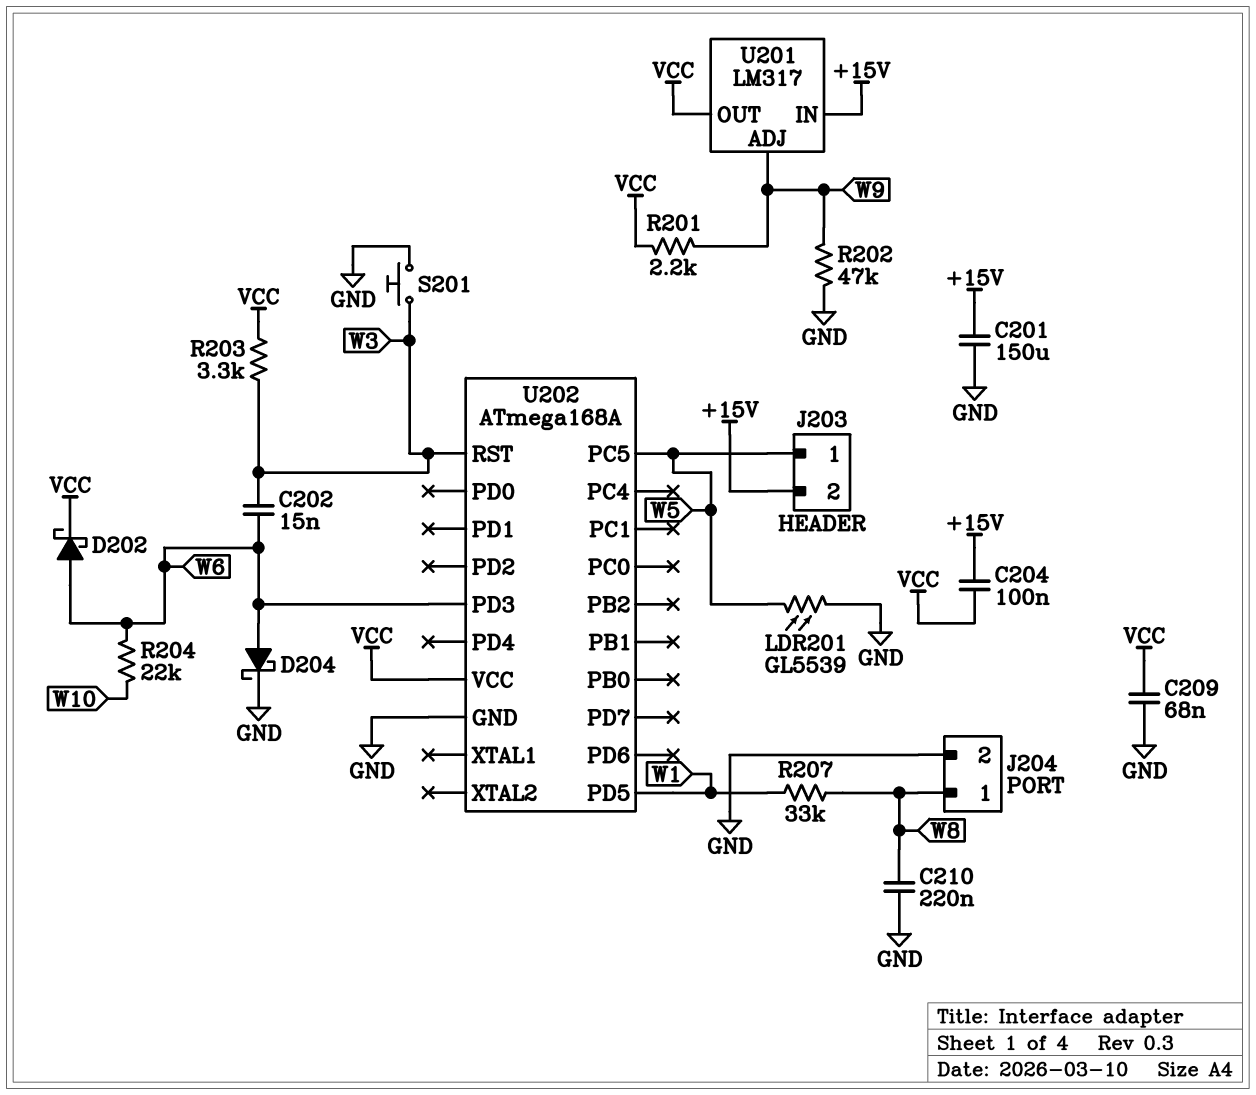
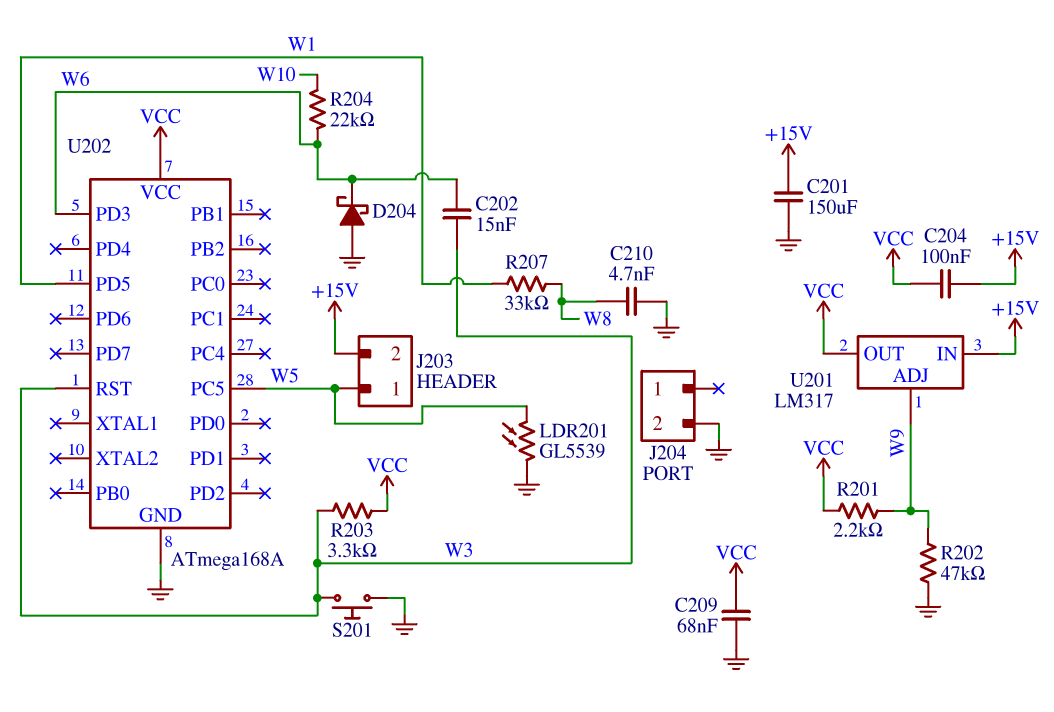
C210: 220nF (GND, W8) -> 4.7nF (GND, W8)
D202: schottky (A W6, K VCC) -> none
D204: schottky (A W6, K GND) -> schottky (A GND, K W6)
J204 pin 1: W8 -> none

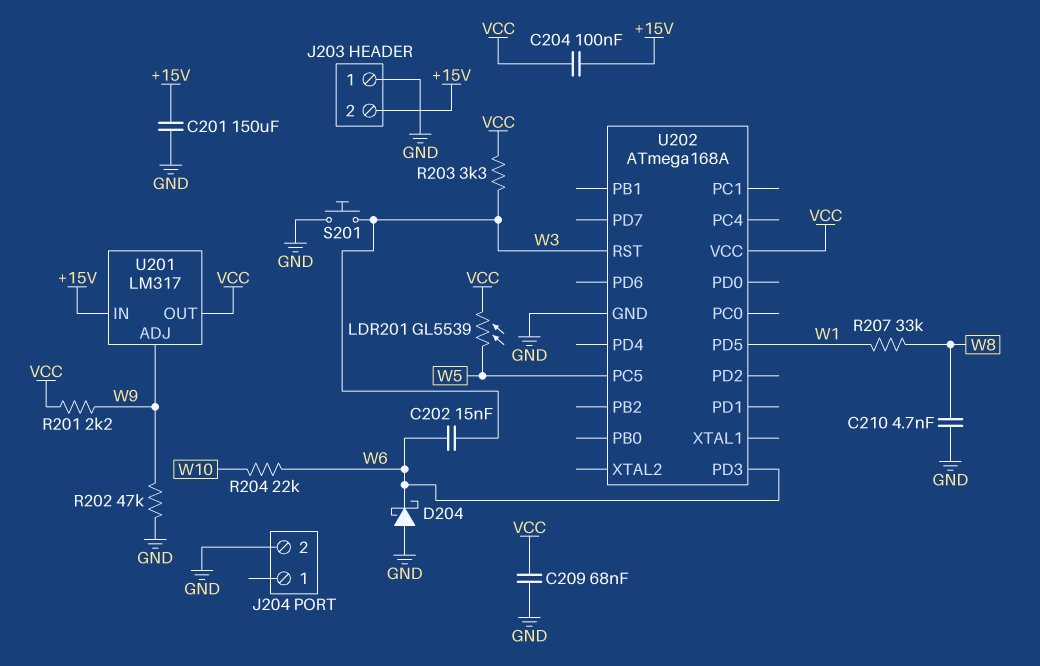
J203 pin 1: W5 -> GND
LDR201: GL5539 (GND, W5) -> GL5539 (VCC, W5)

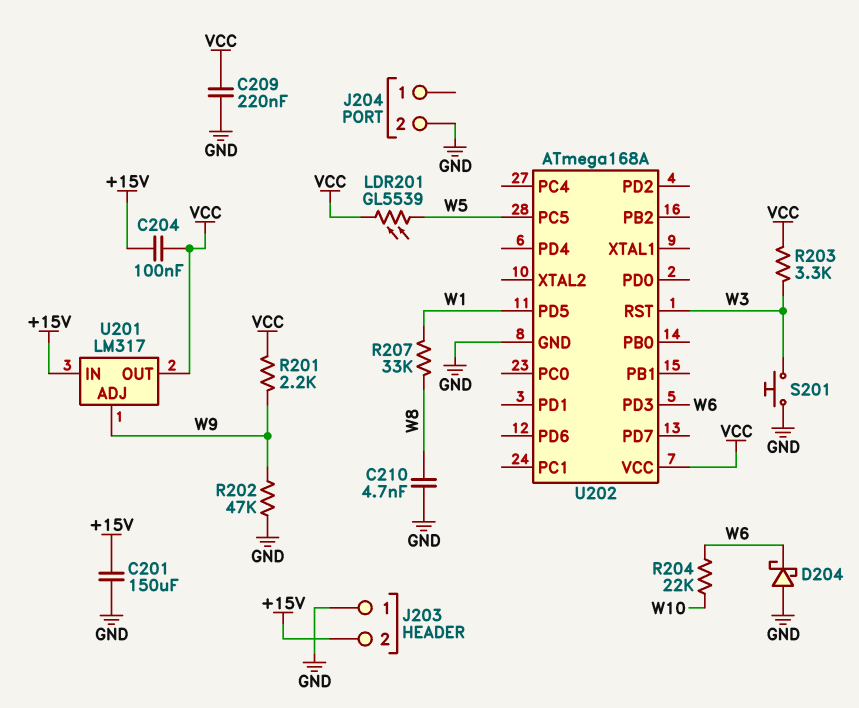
C202: 15nF (W3, W6) -> none
C209: 68nF (GND, VCC) -> 220nF (GND, VCC)

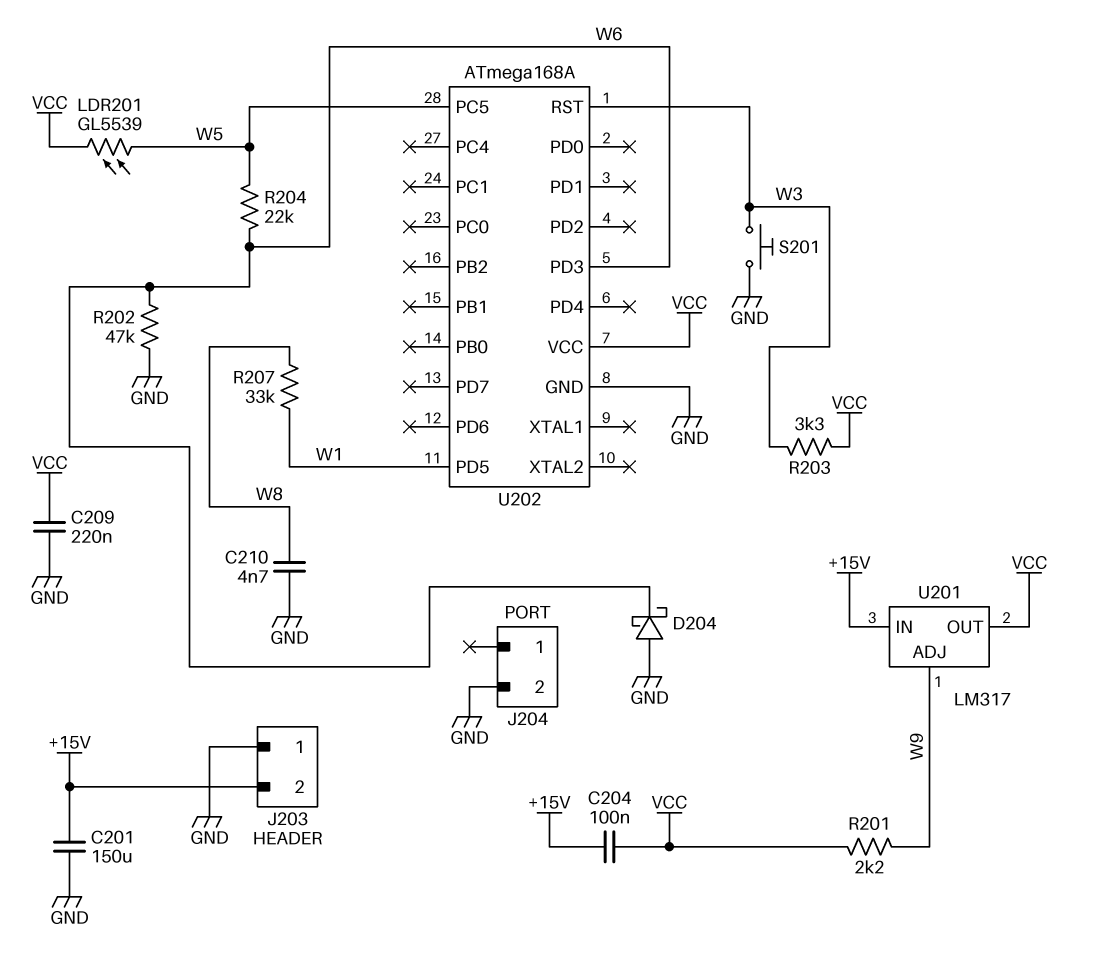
R202: 47k (GND, W9) -> 47k (GND, W6)
R204: 22k (W6, W10) -> 22k (W5, W6)

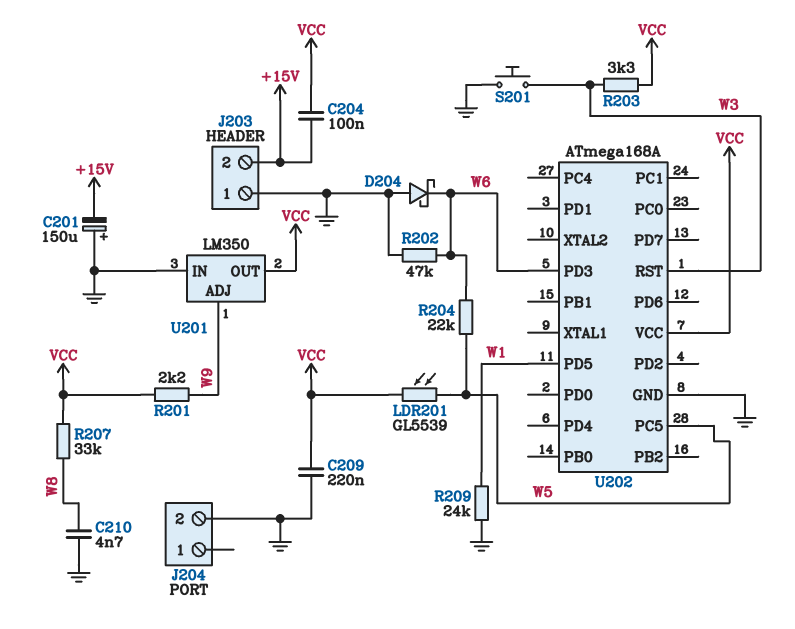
C201: 150uF (+15V, GND) -> 150uF (plus GND, minus +15V)
R207: 33k (W1, W8) -> 33k (VCC, W8)
R209: none -> 24k (GND, W1)
U201: LM317 -> LM350
U201 pin IN: +15V -> GND

